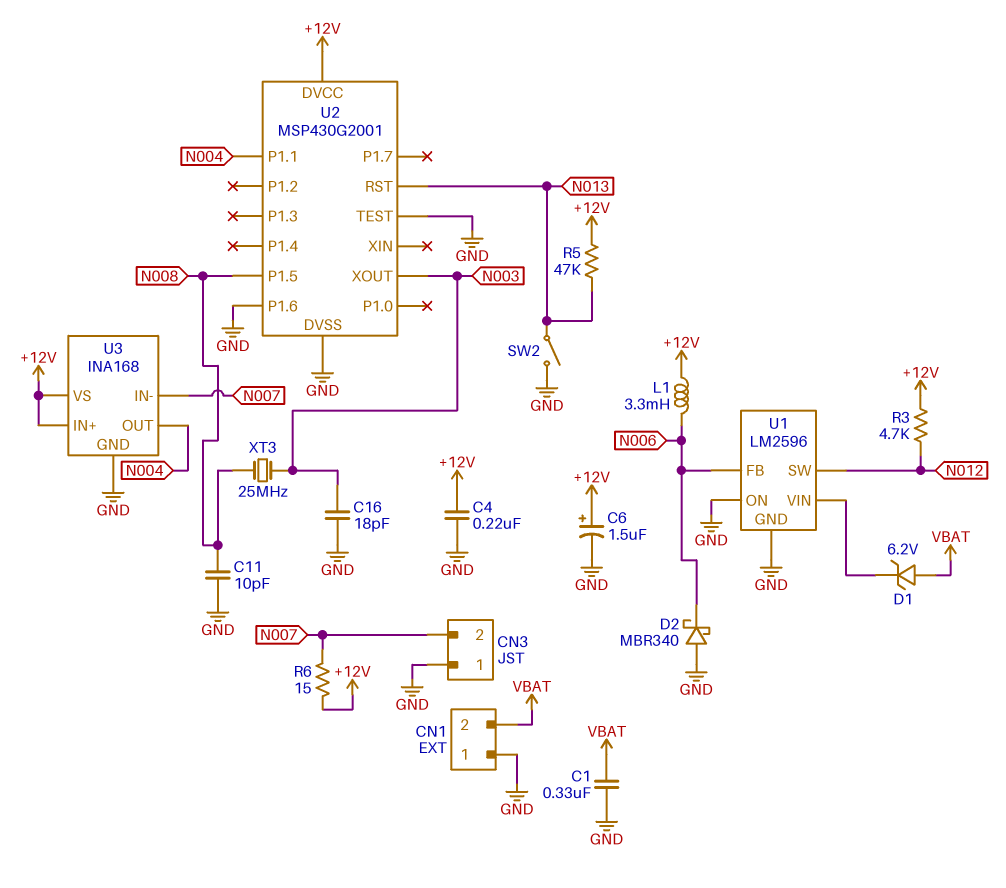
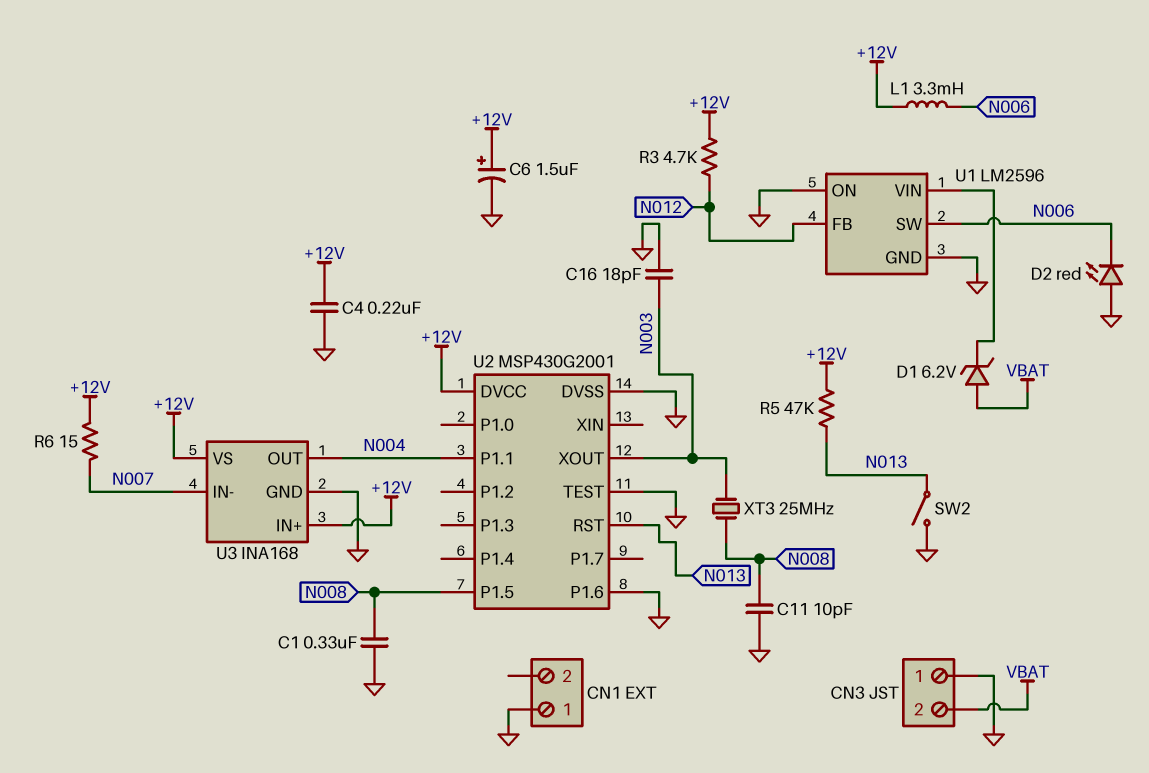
C1: 330nF (GND, VBAT) -> 330nF (GND, N008)
CN1 pin 2: VBAT -> none
CN3 pin 2: N007 -> VBAT
D2: schottky MBR340 (A GND, K N006) -> LED red (A GND, K N006)
U1 pin FB: N006 -> N012
U1 pin SW: N012 -> N006

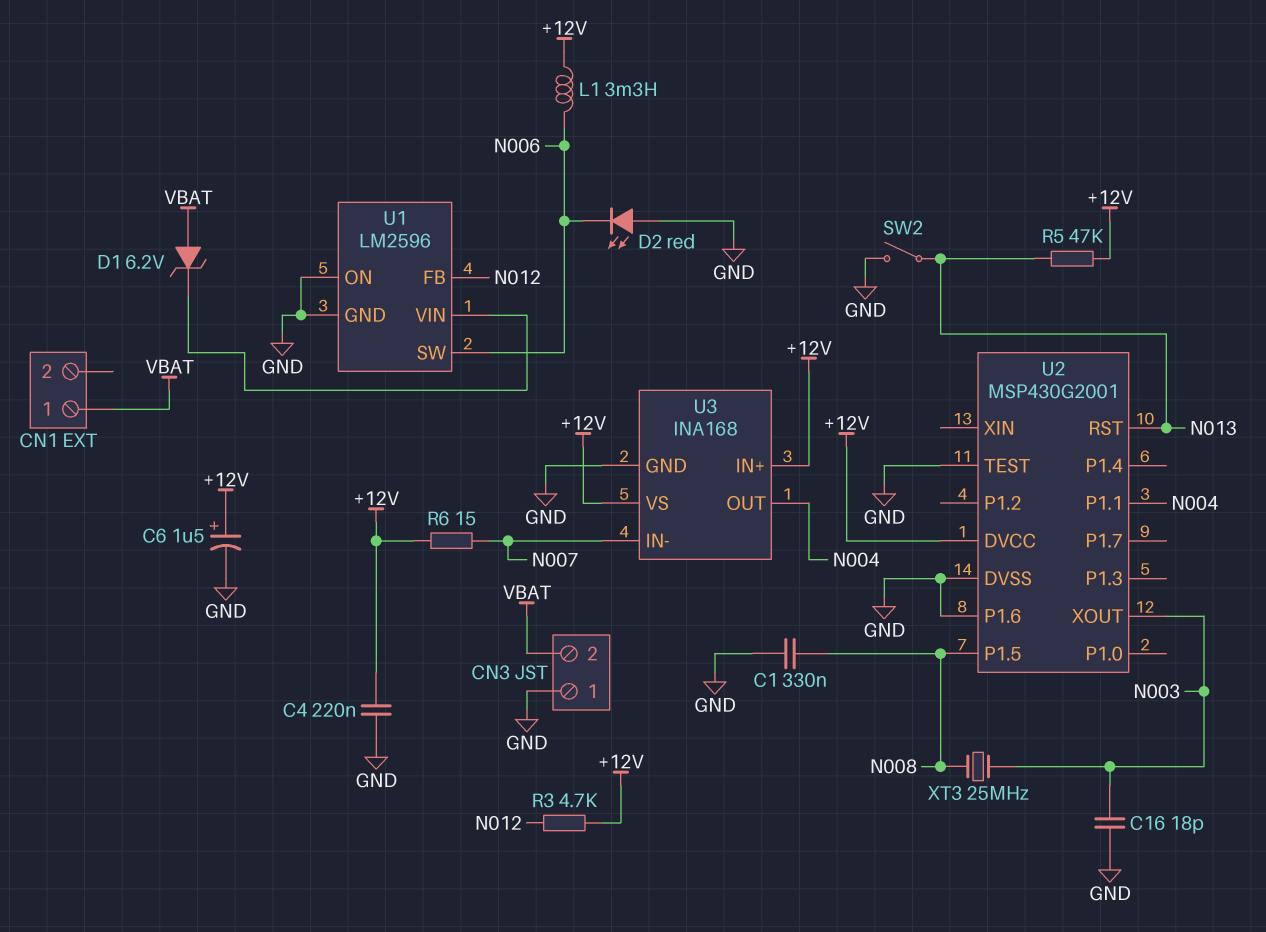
C11: 10pF (GND, N008) -> none
CN1 pin 1: GND -> VBAT

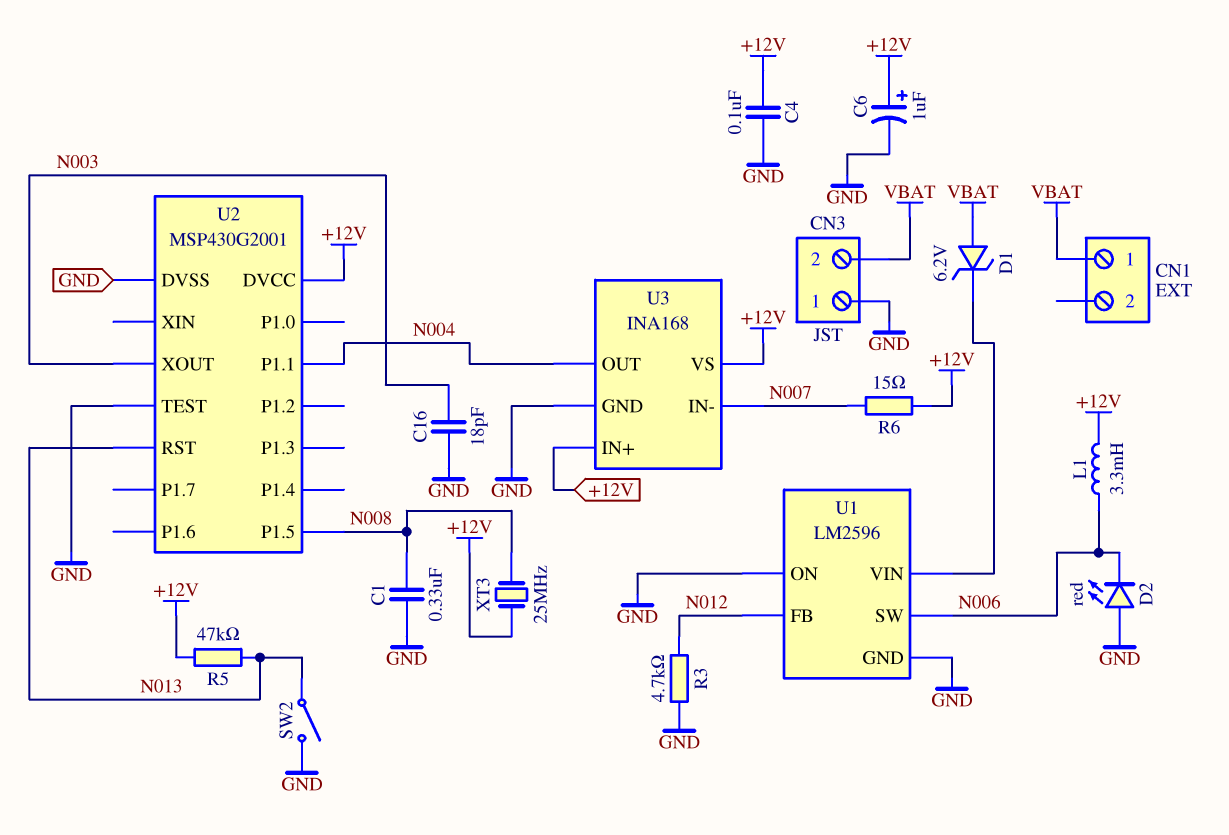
C4: 220nF (+12V, GND) -> 100nF (+12V, GND)
C6: 1.5uF (plus +12V, minus GND) -> 1uF (plus +12V, minus GND)
R3: 4.7k (+12V, N012) -> 4.7k (GND, N012)
U2 pin P1.6: GND -> none
XT3: 25MHz (N003, N008) -> 25MHz (+12V, N008)

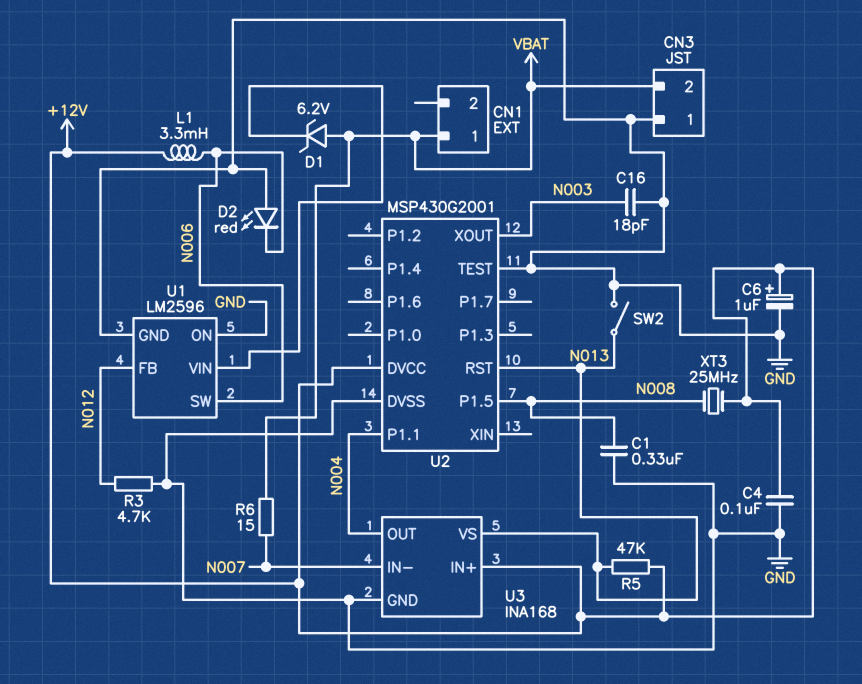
R6: 15 (+12V, N007) -> 15 (N007, VBAT)
U3 pin VS: +12V -> N013

